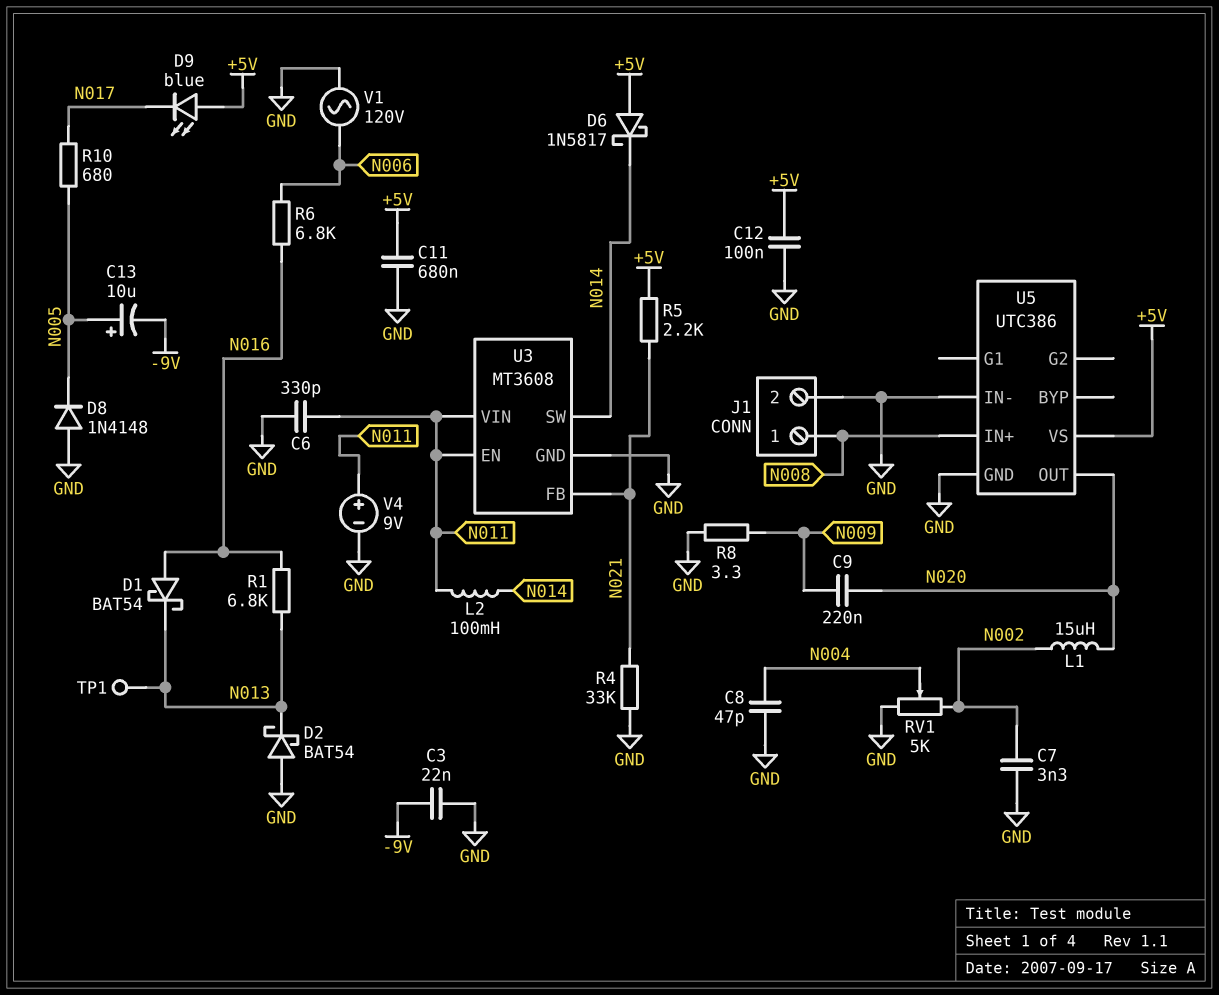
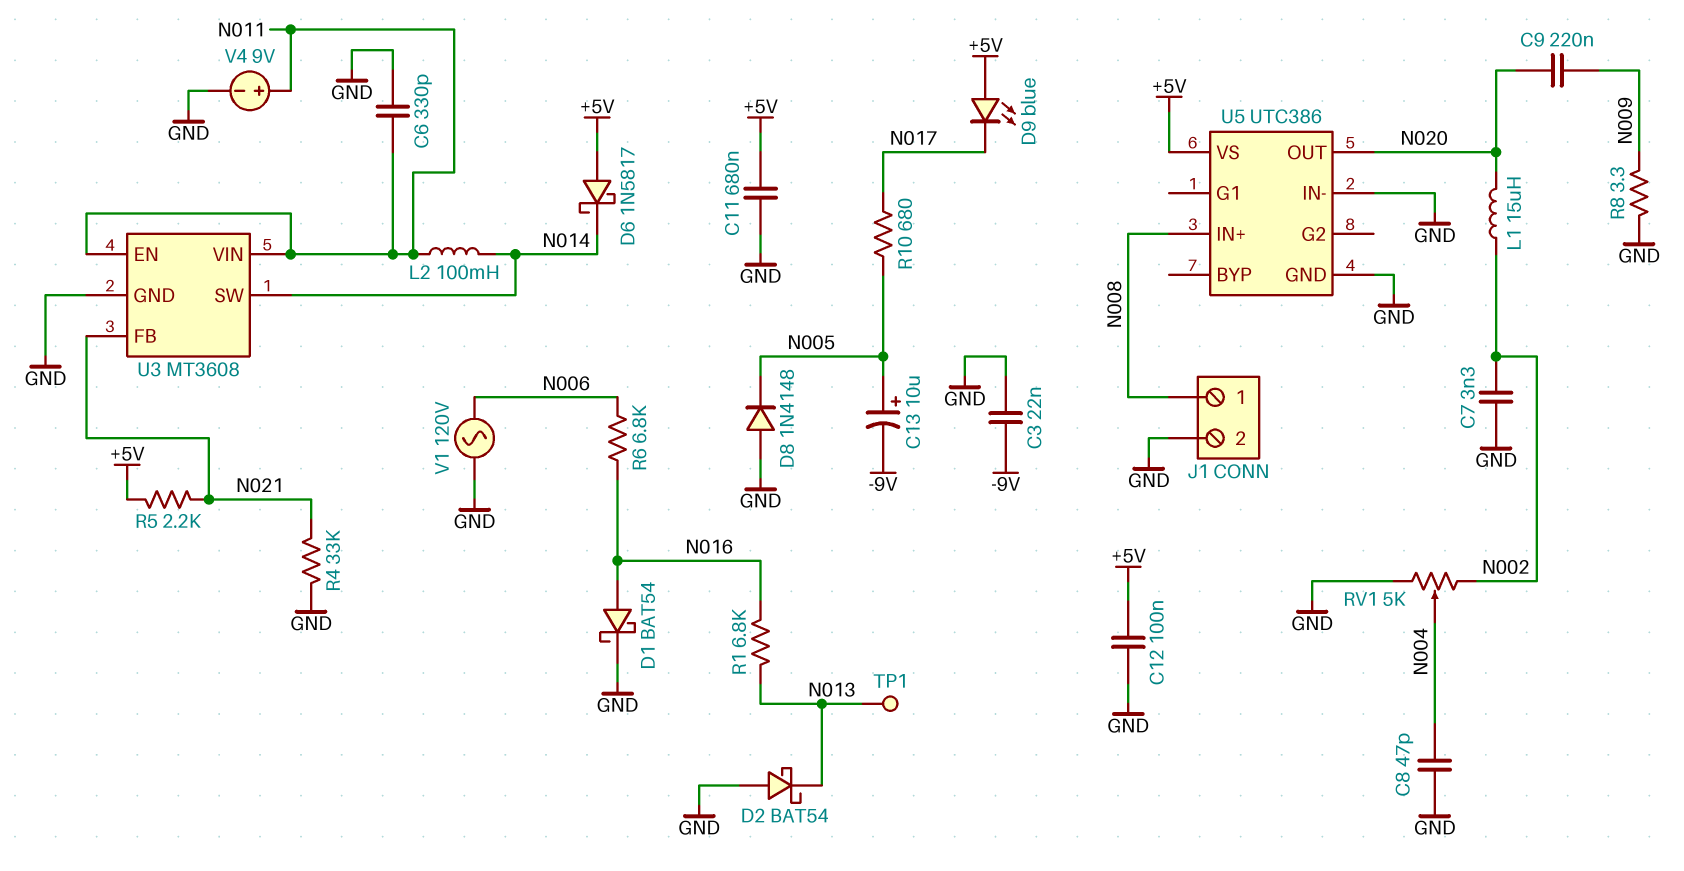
D1: schottky BAT54 (A N016, K N013) -> schottky BAT54 (A N016, K GND)

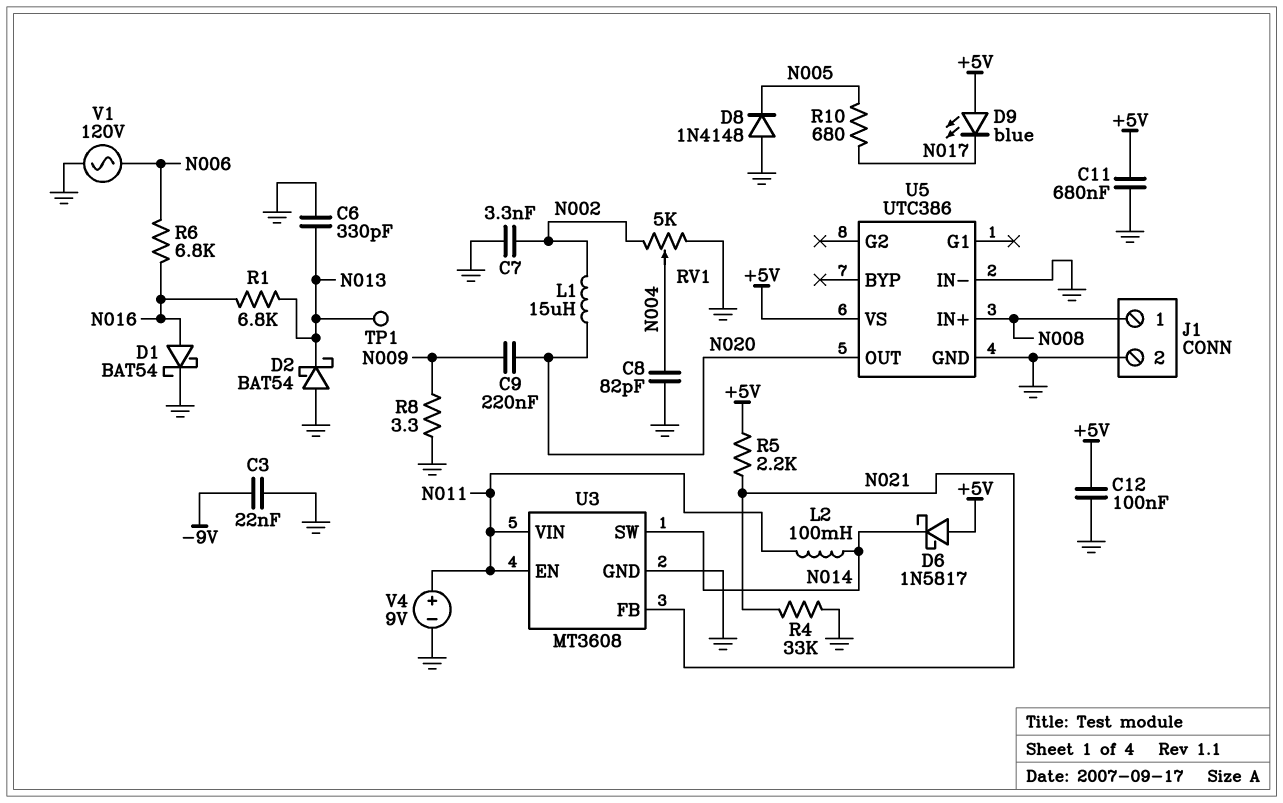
C6: 330pF (GND, N011) -> 330pF (GND, N013)
C8: 47pF (GND, N004) -> 82pF (GND, N004)
C13: 10uF (plus N005, minus -9V) -> none

